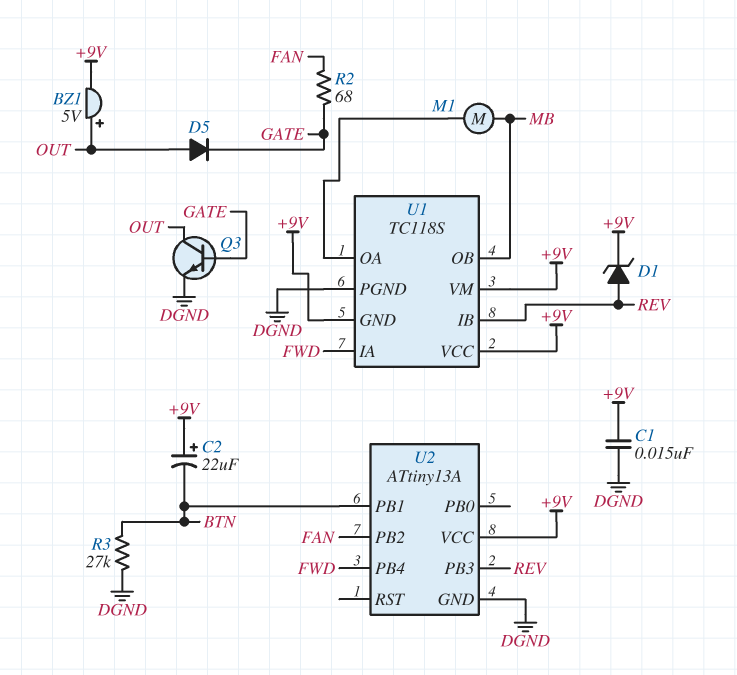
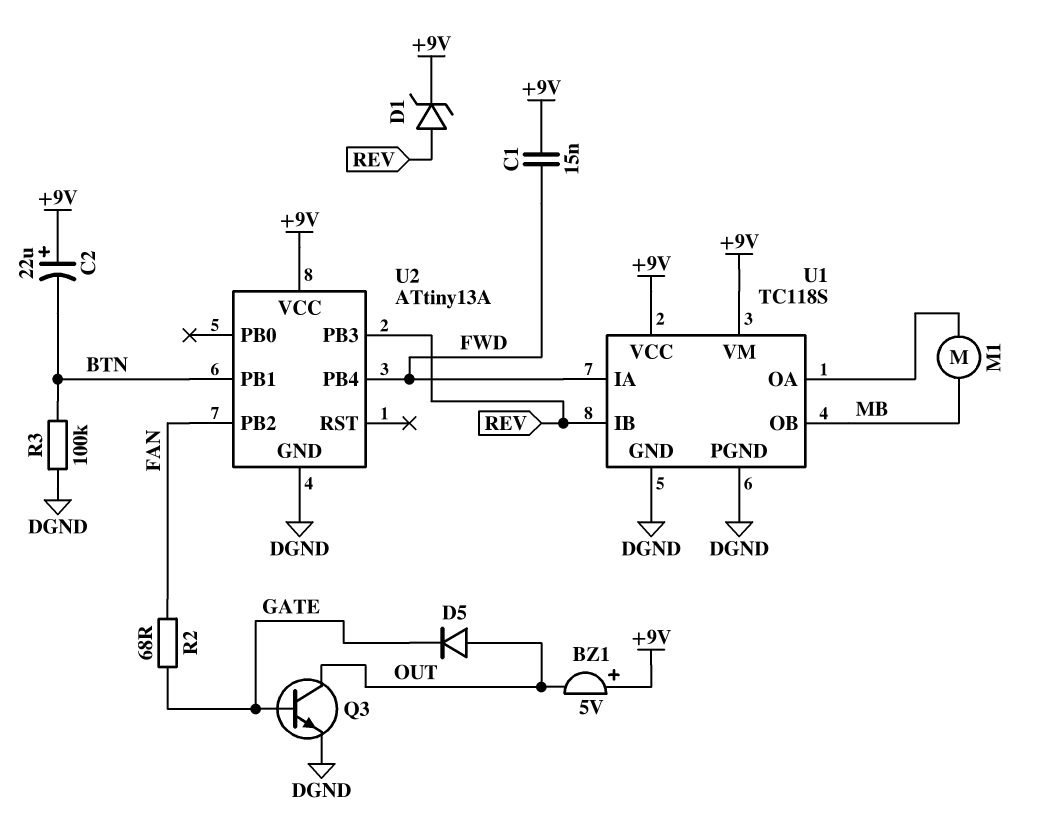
BZ1: buzzer 5V (plus OUT, minus +9V) -> buzzer 5V (plus +9V, minus OUT)
C1: 15nF (+9V, DGND) -> 15nF (+9V, FWD)
R3: 27k (BTN, DGND) -> 100k (BTN, DGND)
U1 pin GND: +9V -> DGND

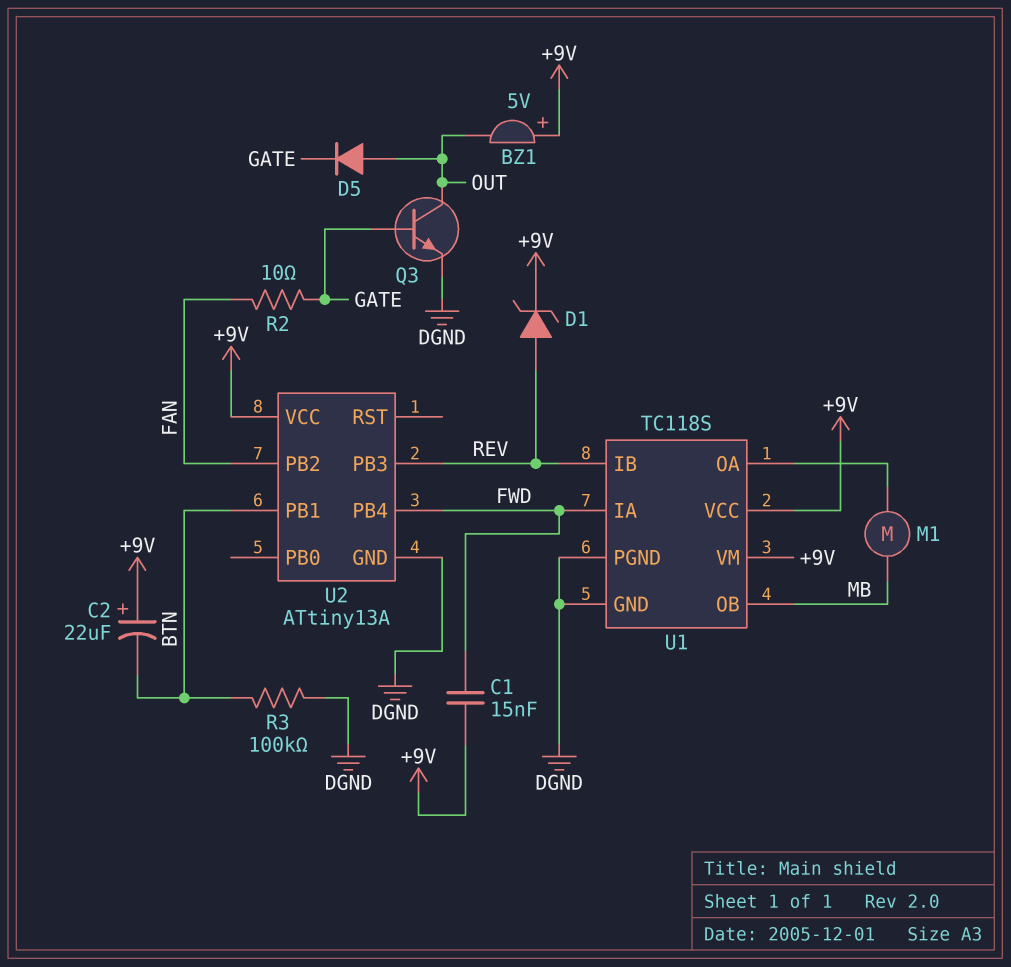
R2: 68 (FAN, GATE) -> 10 (FAN, GATE)

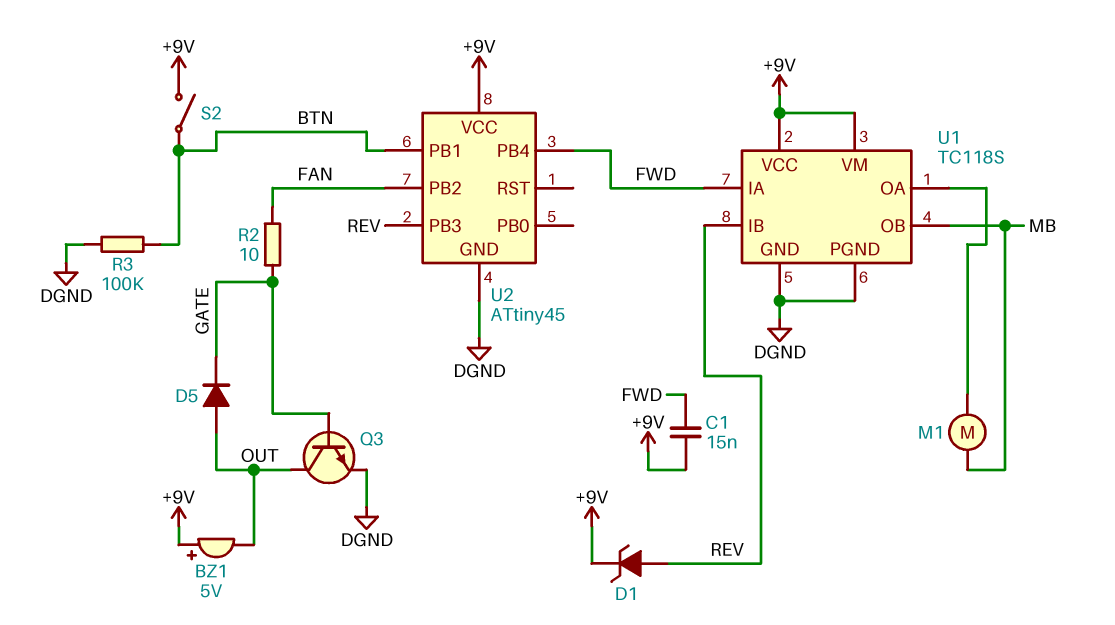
C2: 22uF (plus +9V, minus BTN) -> none
S2: none -> switch (+9V, BTN)
U2: ATtiny13A -> ATtiny45

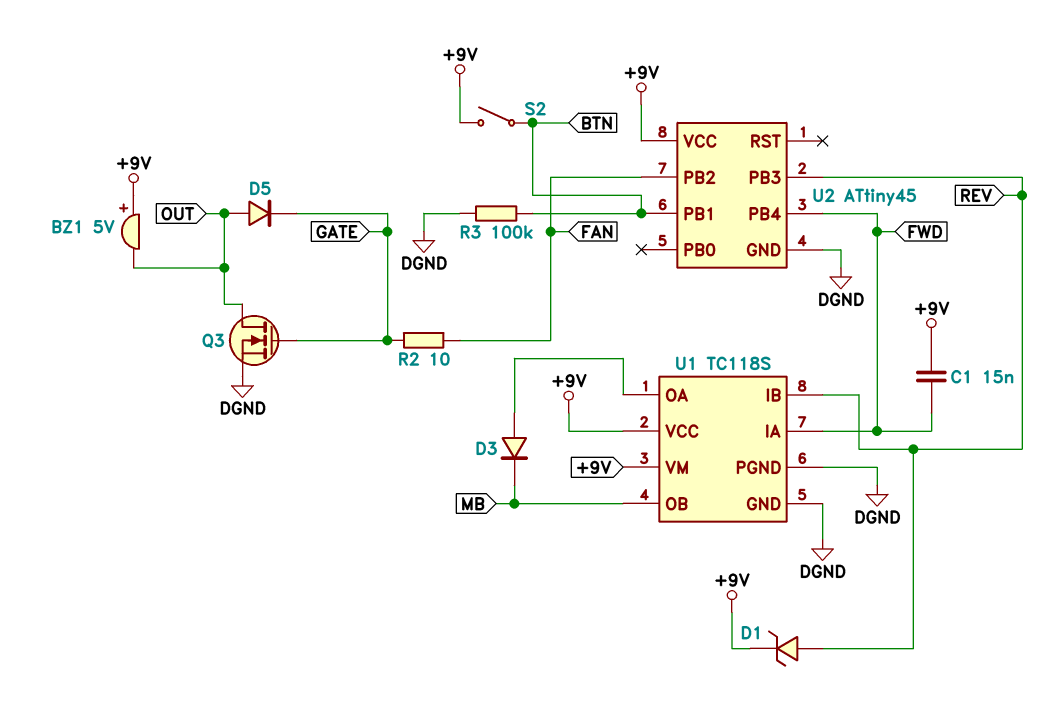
D3: none -> diode (A U1/OA, K MB)
M1: motor (MB, U1/OA) -> none
Q3: NPN (B GATE, C OUT, E DGND) -> NMOS (G GATE, D OUT, S DGND)

